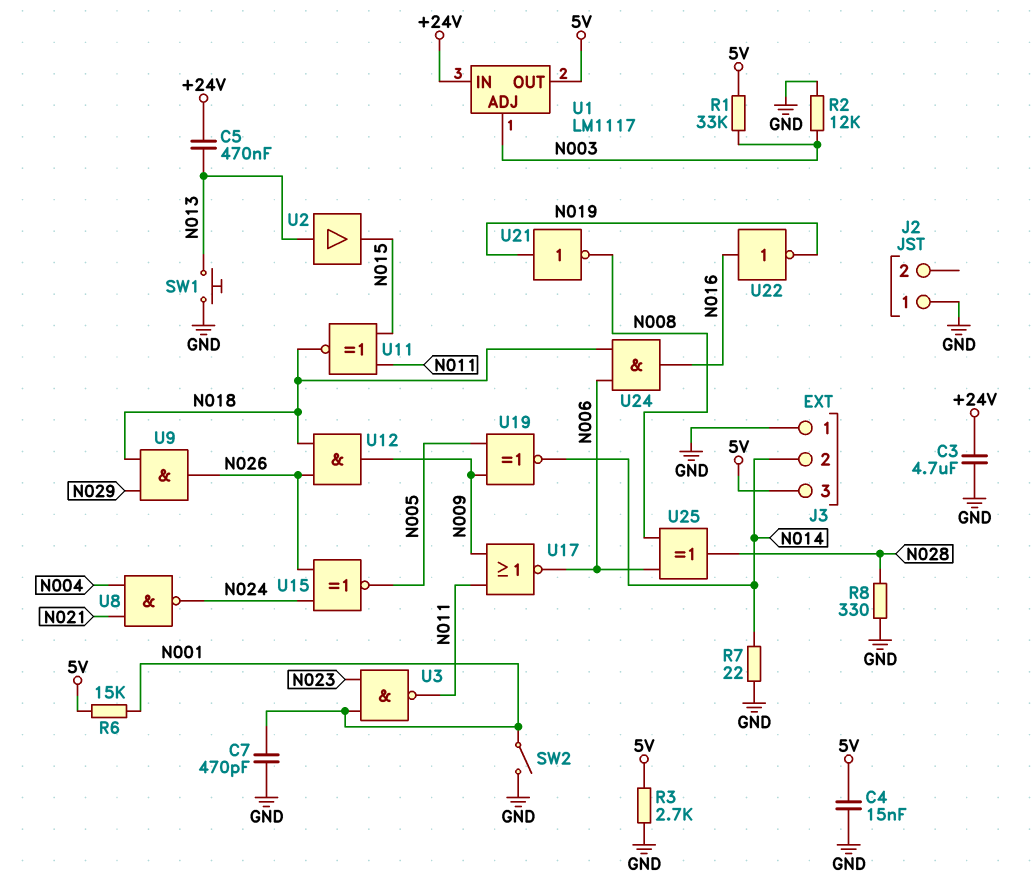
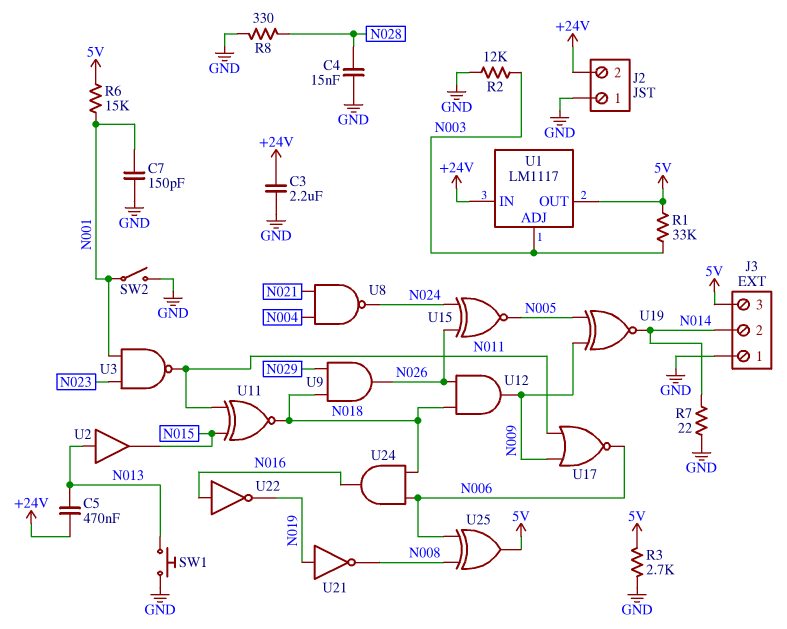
C3: 4.7uF (+24V, GND) -> 2.2uF (+24V, GND)
C4: 15nF (5V, GND) -> 15nF (GND, N028)
C7: 470pF (GND, N001) -> 150pF (GND, N001)
J2 pin 2: none -> +24V
U25: XOR (in N006, in N008, out N028) -> XOR (in N006, in N008, out 5V)

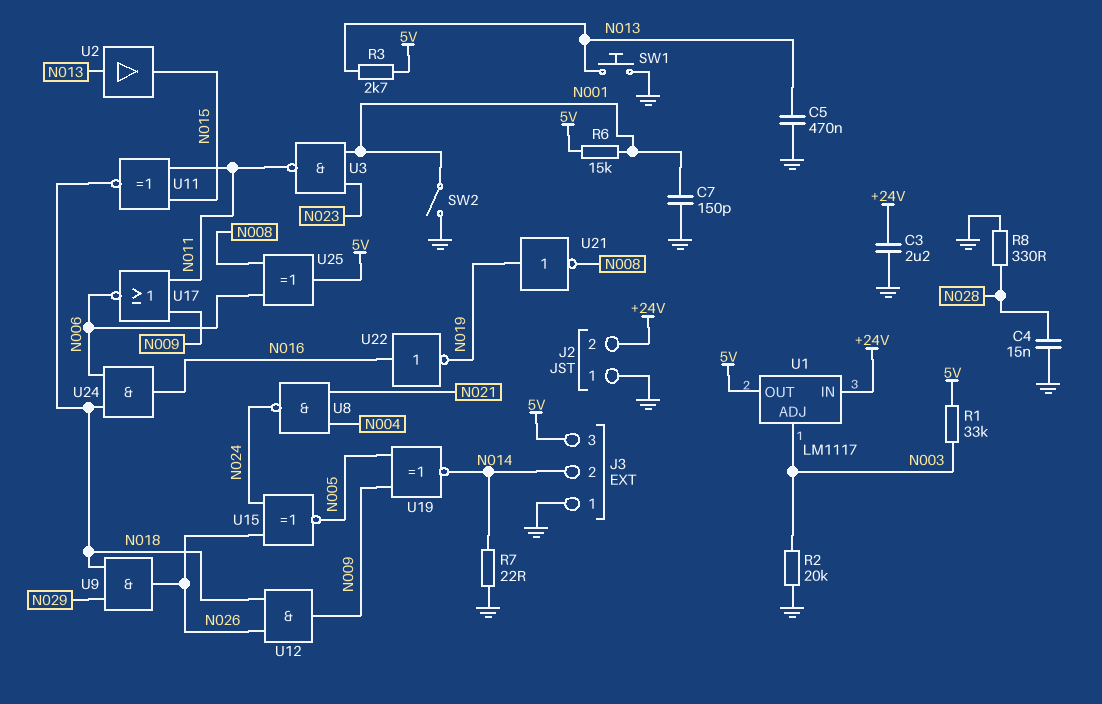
C5: 470nF (+24V, N013) -> 470nF (GND, N013)
R2: 12k (GND, N003) -> 20k (GND, N003)
R3: 2.7k (5V, GND) -> 2.7k (5V, N013)

